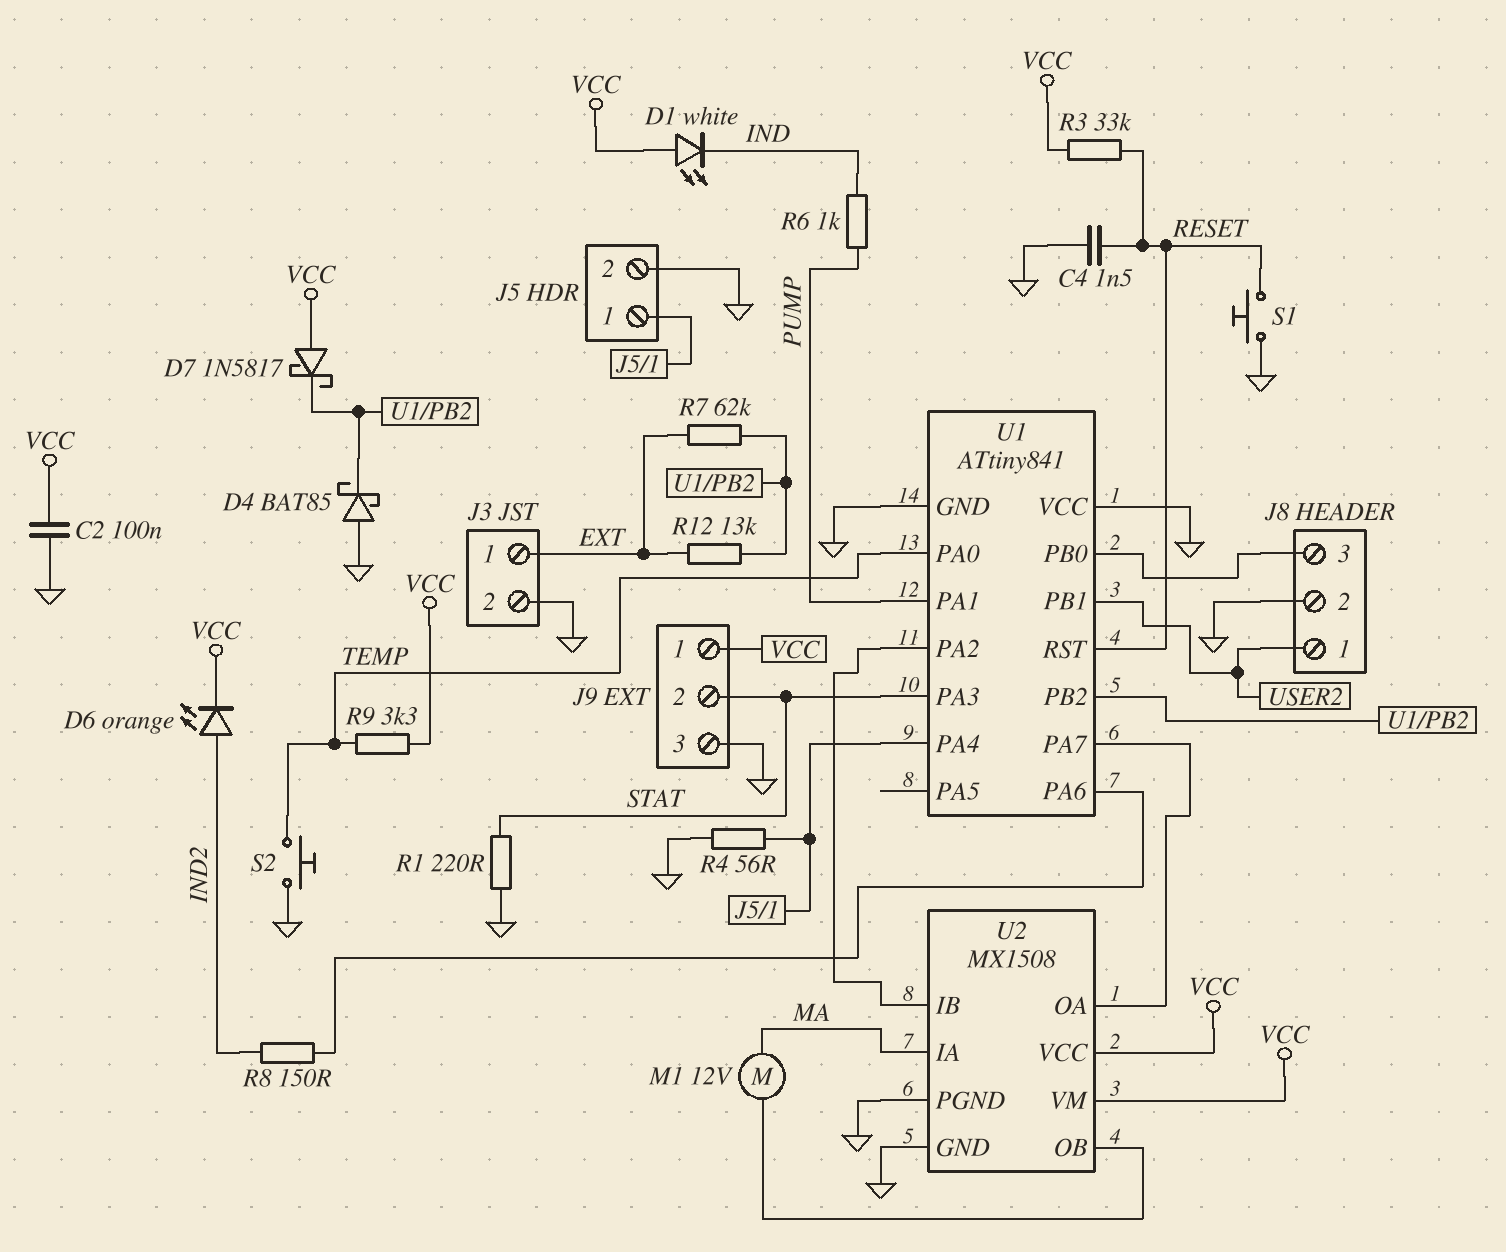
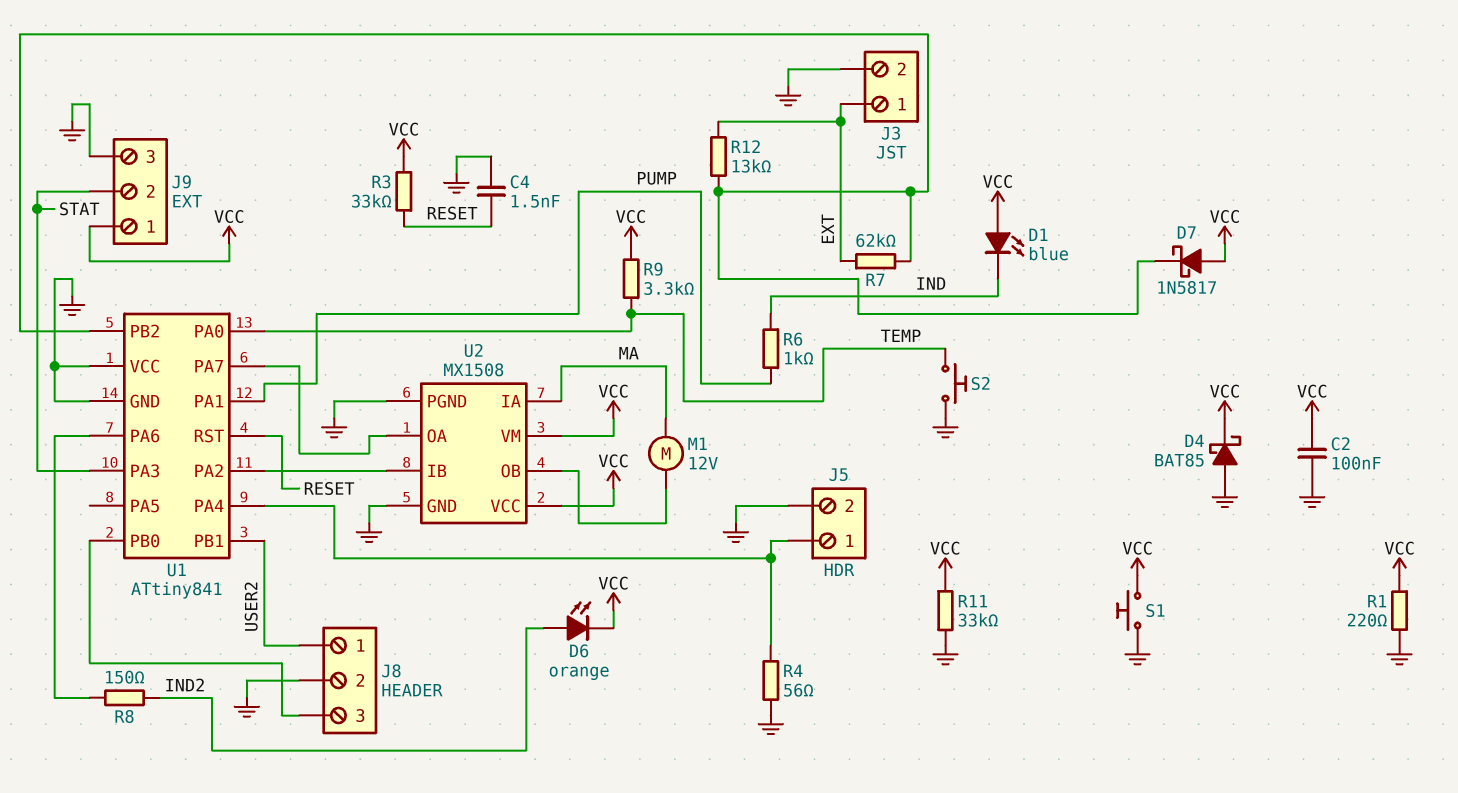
D1: LED white (A VCC, K IND) -> LED blue (A VCC, K IND)
D4: schottky BAT85 (A GND, K U1/PB2) -> schottky BAT85 (A GND, K VCC)
R1: 220 (GND, STAT) -> 220 (GND, VCC)
R11: none -> 33k (GND, VCC)
S1: button (GND, RESET) -> button (GND, VCC)

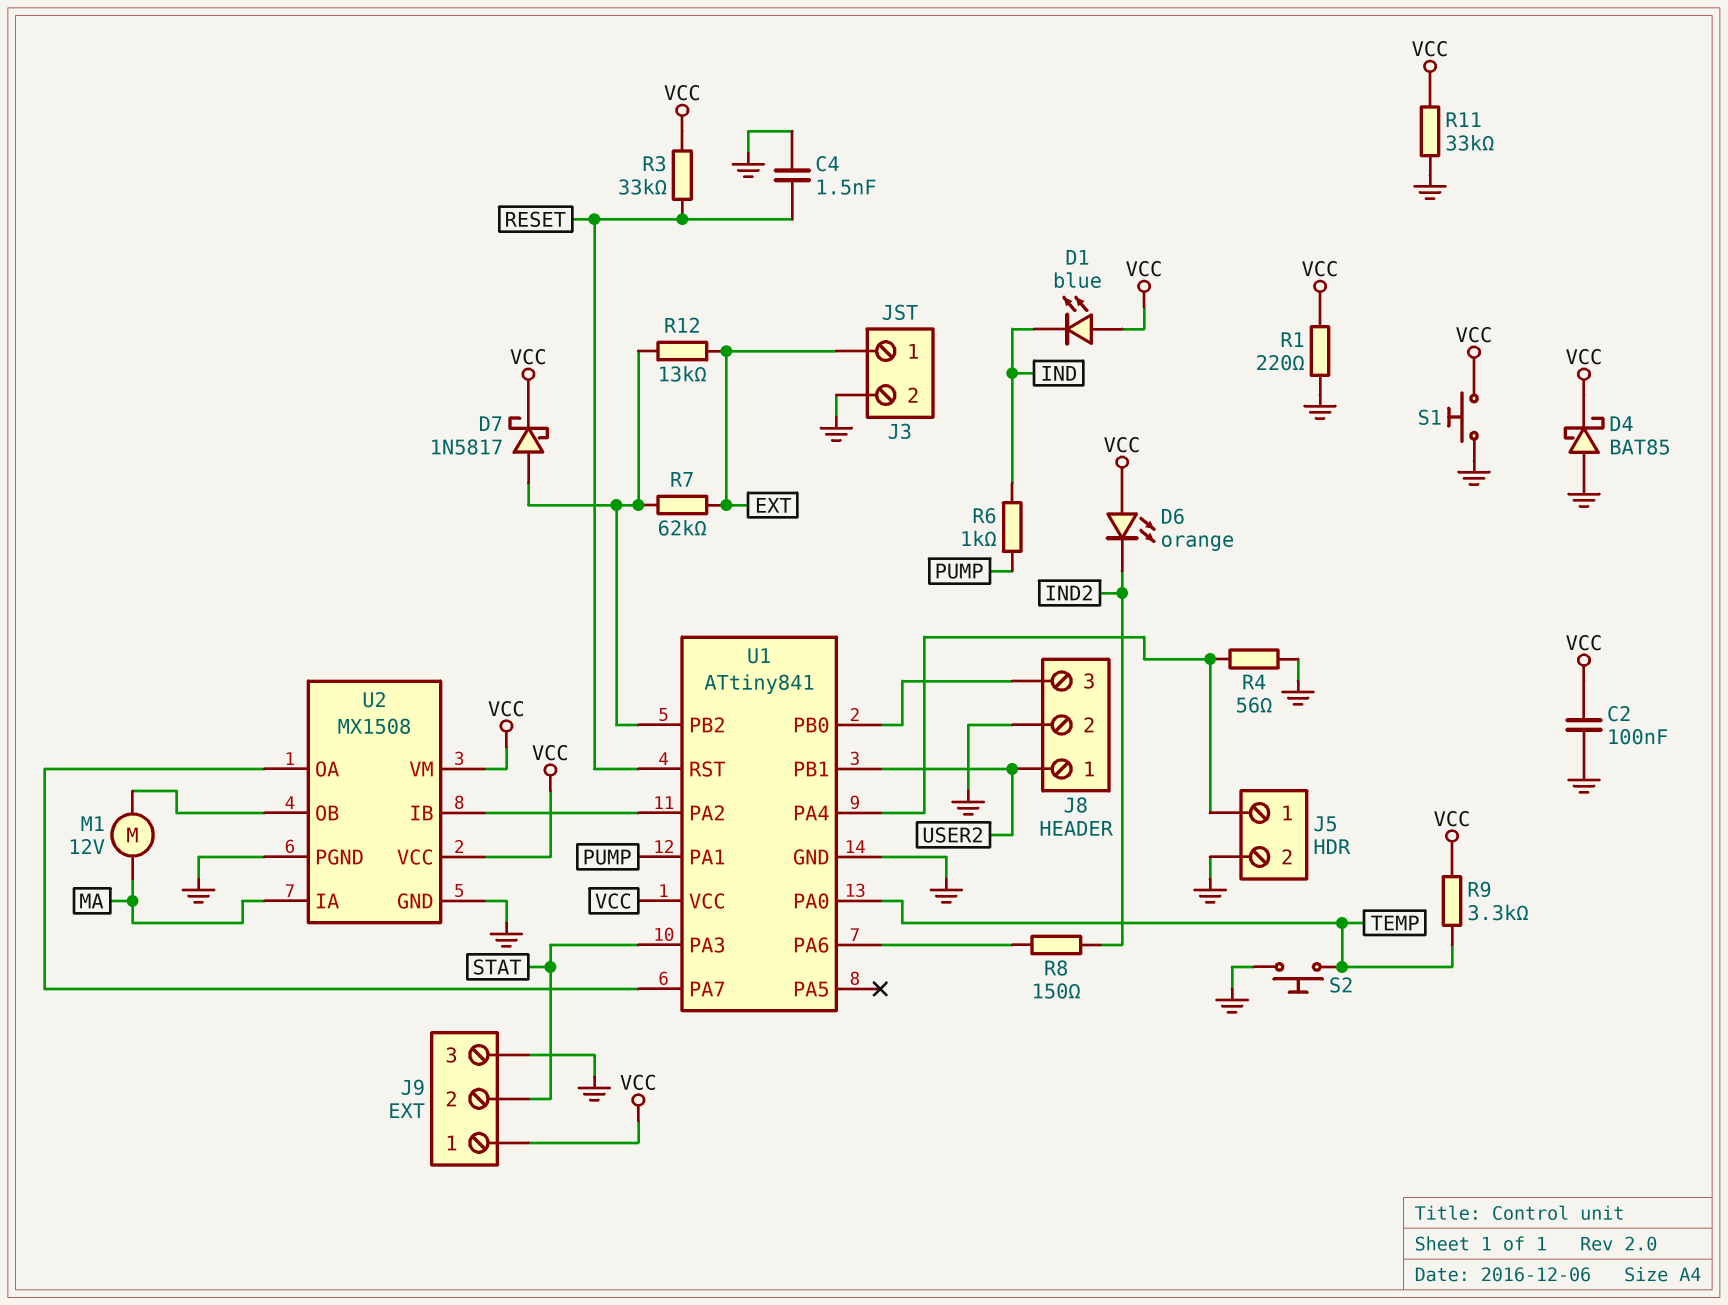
D6: LED orange (A IND2, K VCC) -> LED orange (A VCC, K IND2)
D7: schottky 1N5817 (A VCC, K U1/PB2) -> schottky 1N5817 (A U1/PB2, K VCC)
U1 pin VCC: GND -> VCC

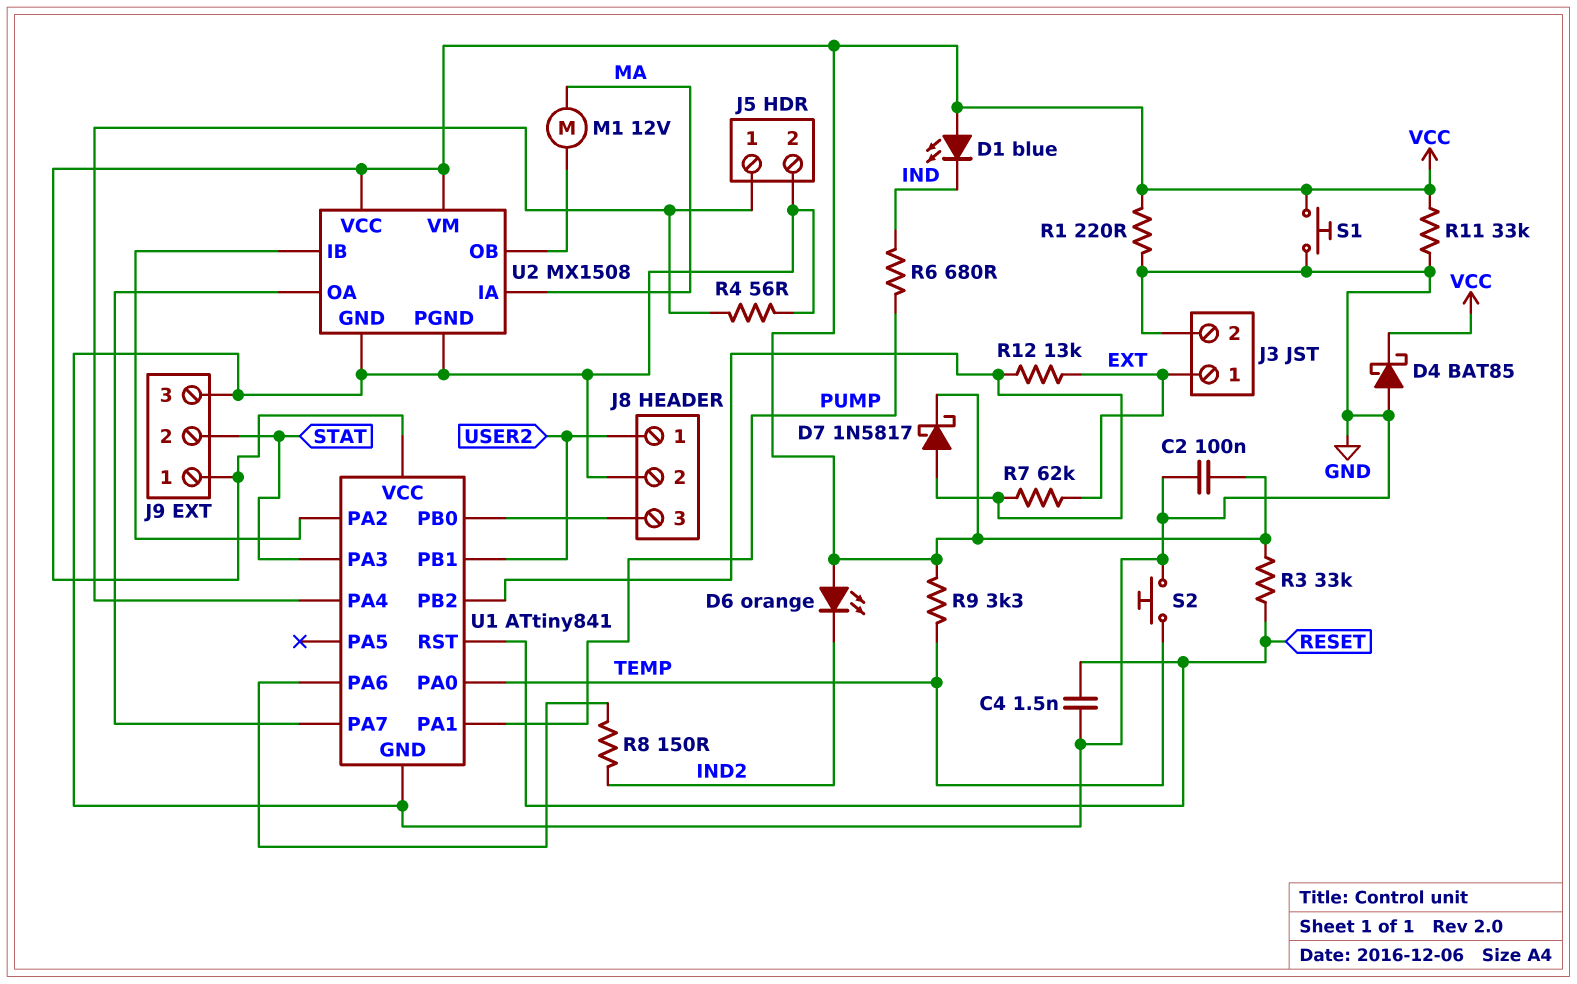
R6: 1k (IND, PUMP) -> 680 (IND, PUMP)

